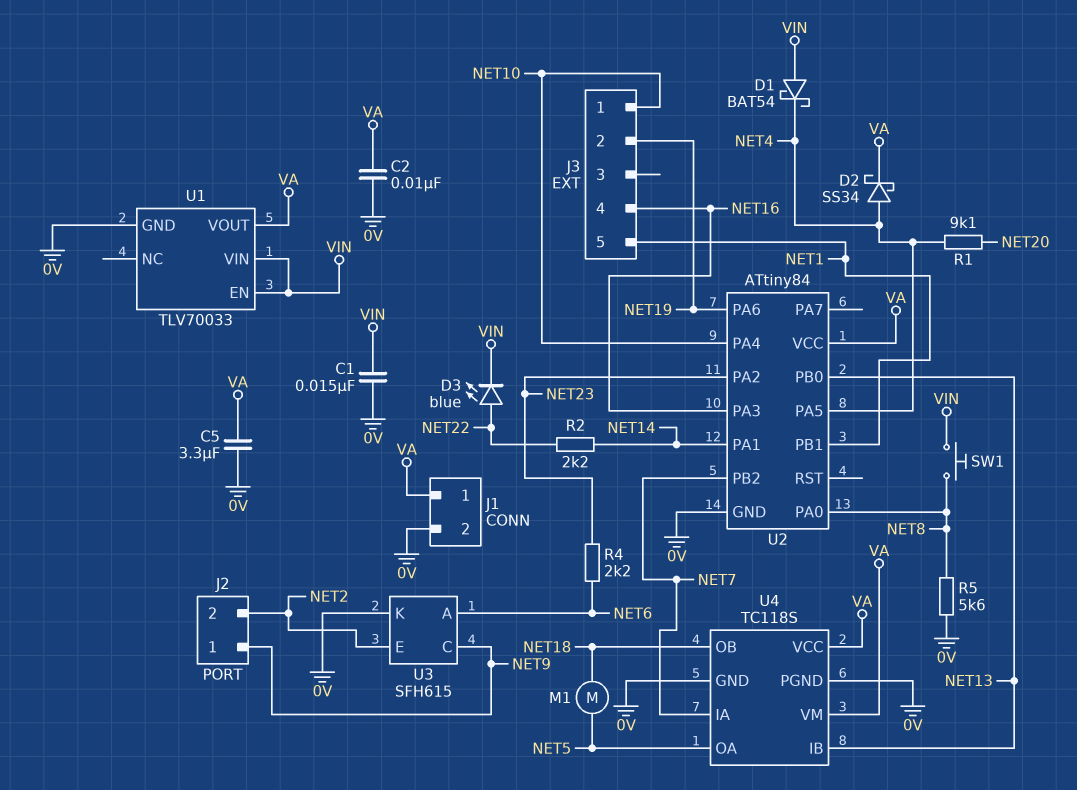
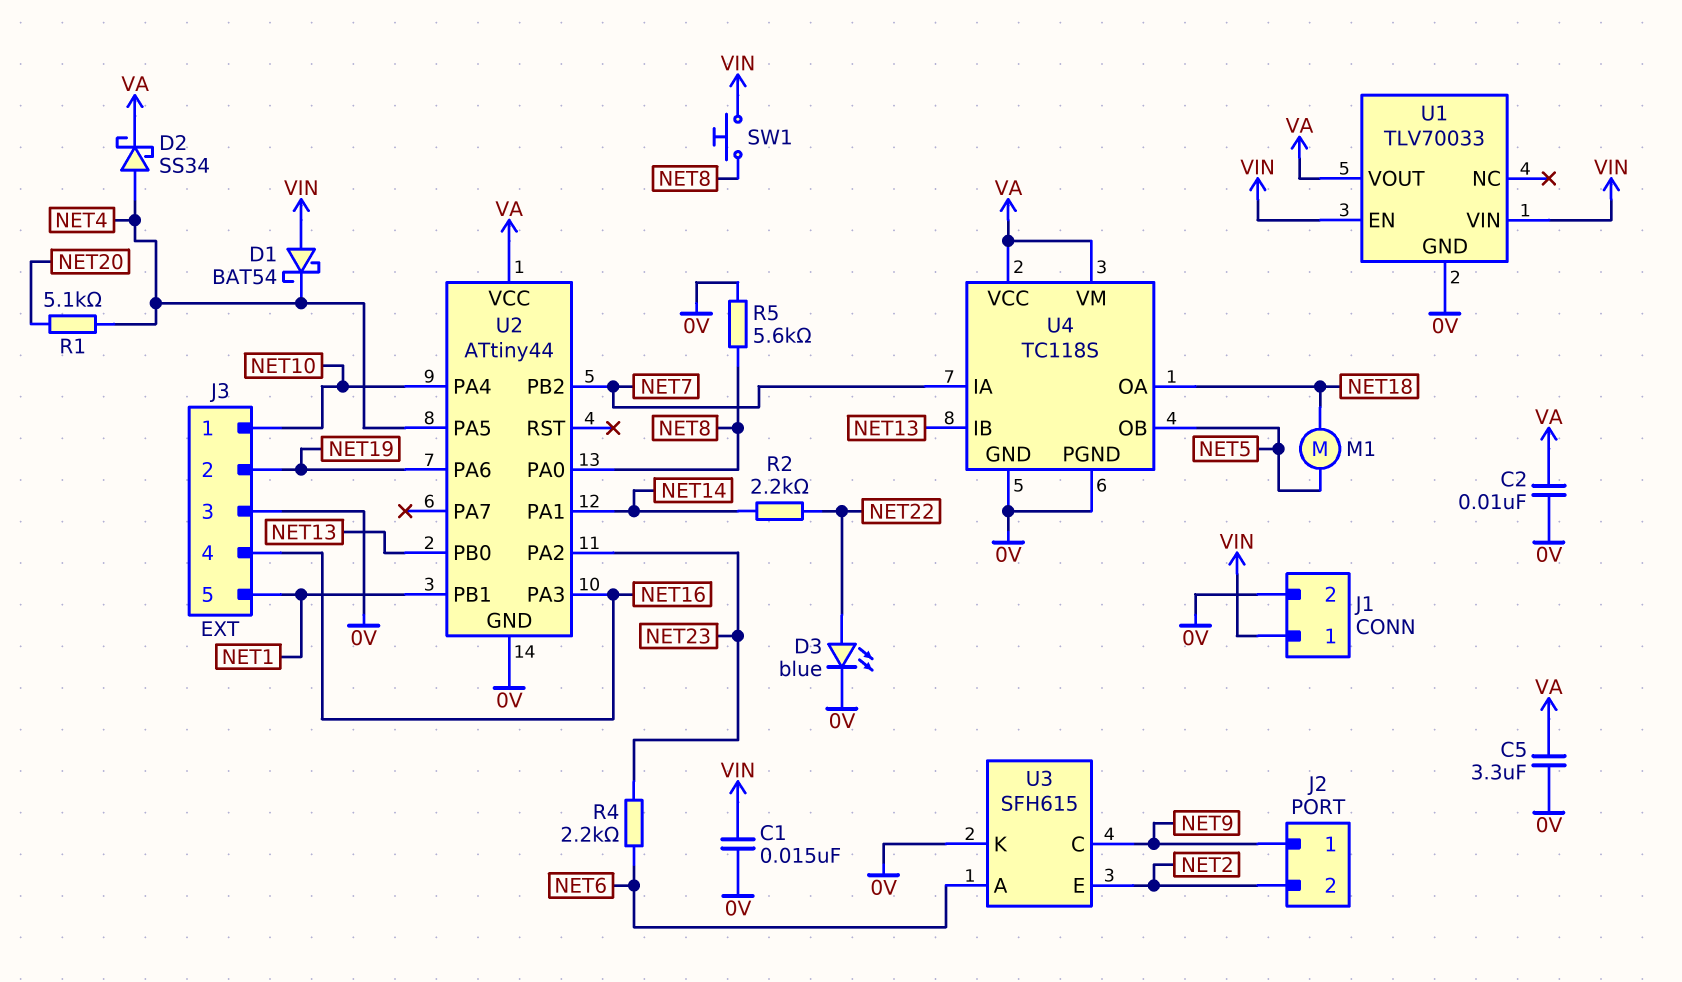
D3: LED blue (A NET22, K VIN) -> LED blue (A NET22, K 0V)
J1 pin 1: VA -> VIN
J3 pin 3: none -> 0V
R1: 9.1k (NET4, NET20) -> 5.1k (NET4, NET20)
U2: ATtiny84 -> ATtiny44
U4 pin OA: NET5 -> NET18
U4 pin OB: NET18 -> NET5

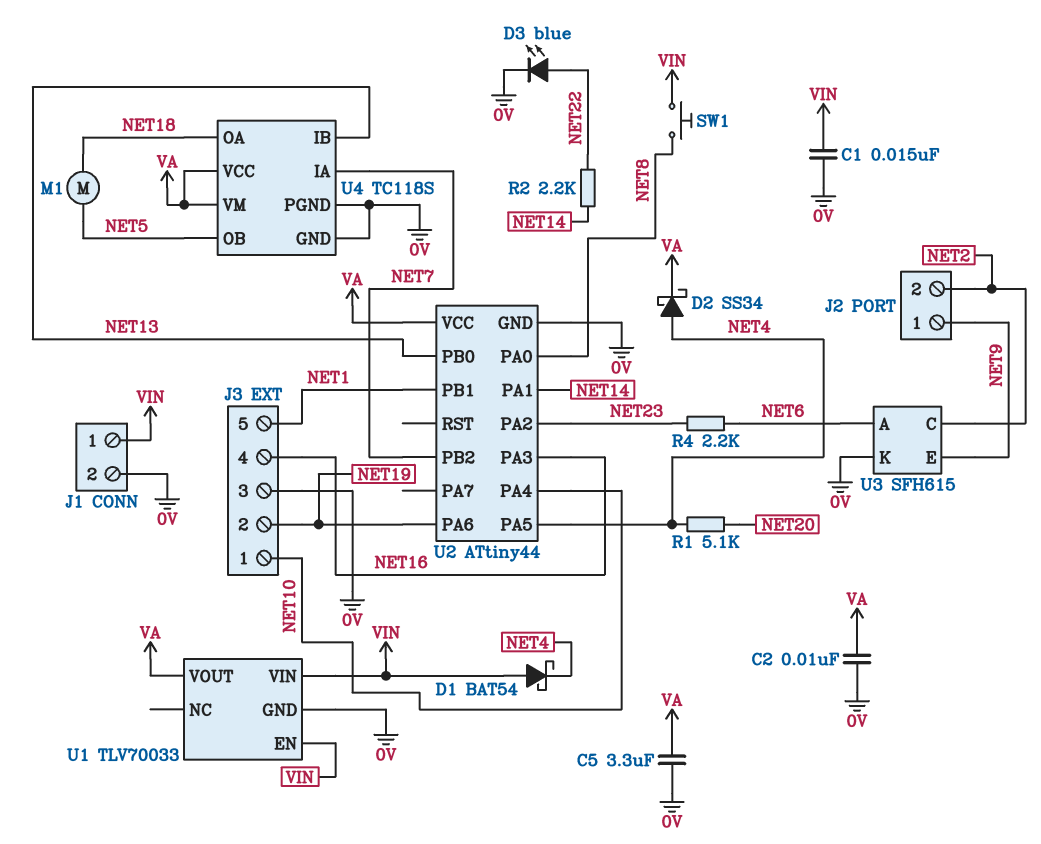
R5: 5.6k (0V, NET8) -> none
U3 pin C: NET9 -> NET2
U3 pin E: NET2 -> NET9

